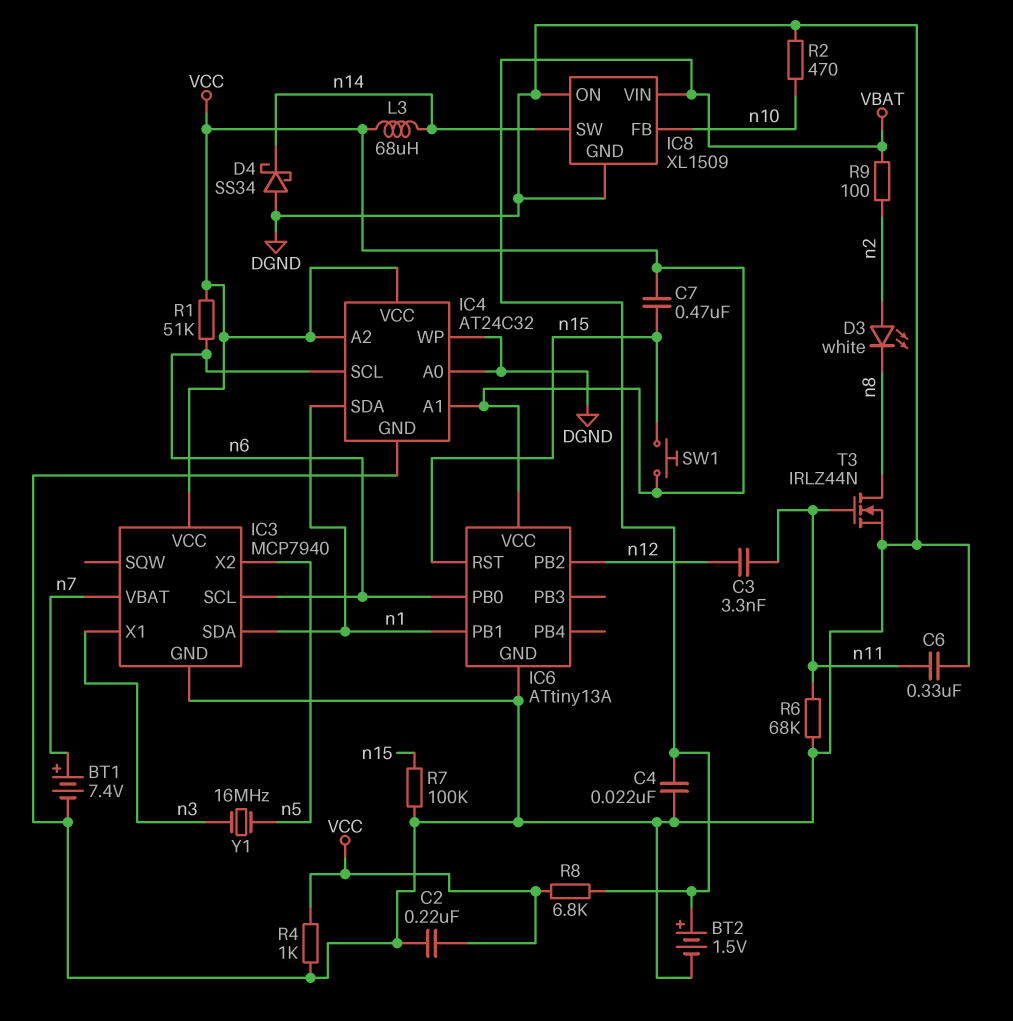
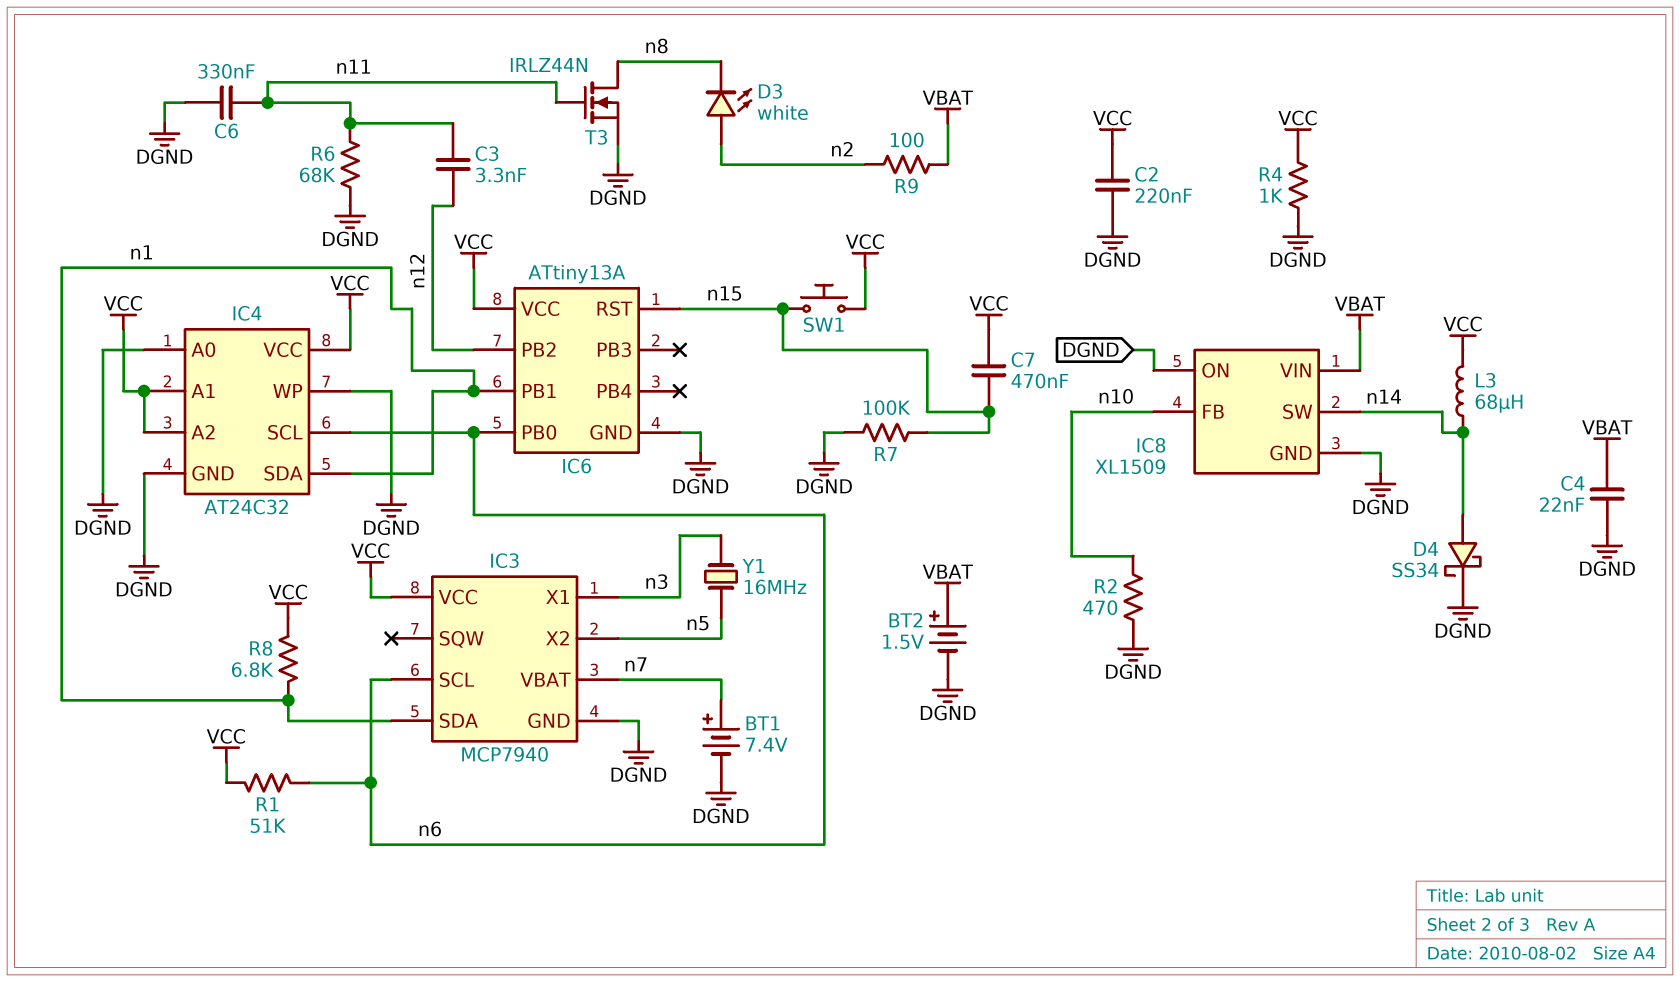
D4: schottky SS34 (A DGND, K n14) -> schottky SS34 (A n14, K DGND)
R8: 6.8k (VBAT, VCC) -> 6.8k (VCC, n1)

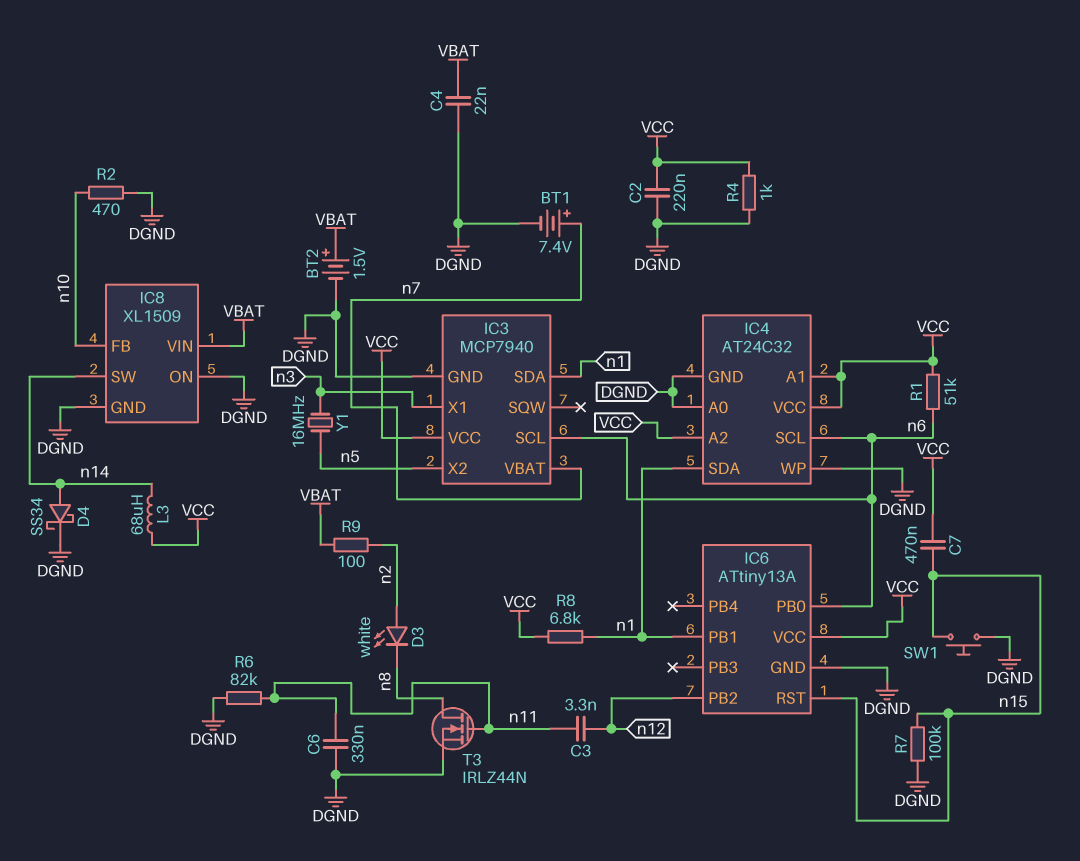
R6: 68k (DGND, n11) -> 82k (DGND, n11)
SW1: button (VCC, n15) -> button (DGND, n15)

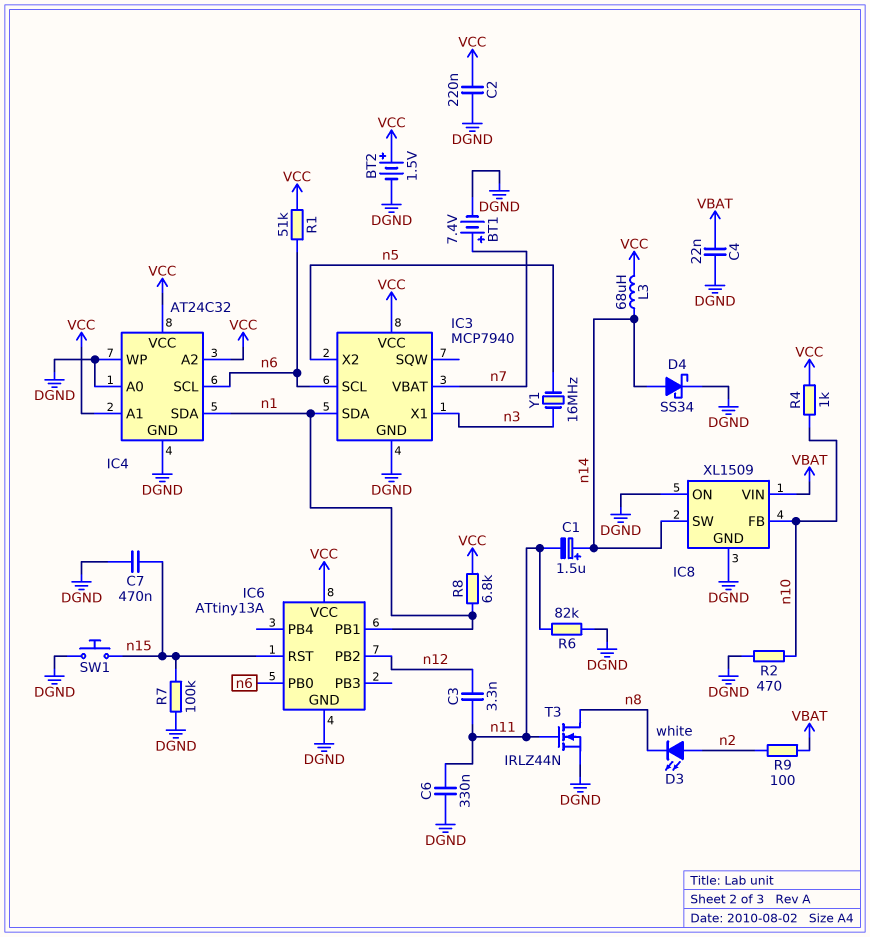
BT2: 1.5V (plus VBAT, minus DGND) -> 1.5V (plus VCC, minus DGND)
C1: none -> 1.5uF (plus n14, minus n11)
C7: 470nF (VCC, n15) -> 470nF (DGND, n15)
R4: 1k (DGND, VCC) -> 1k (VCC, n10)

